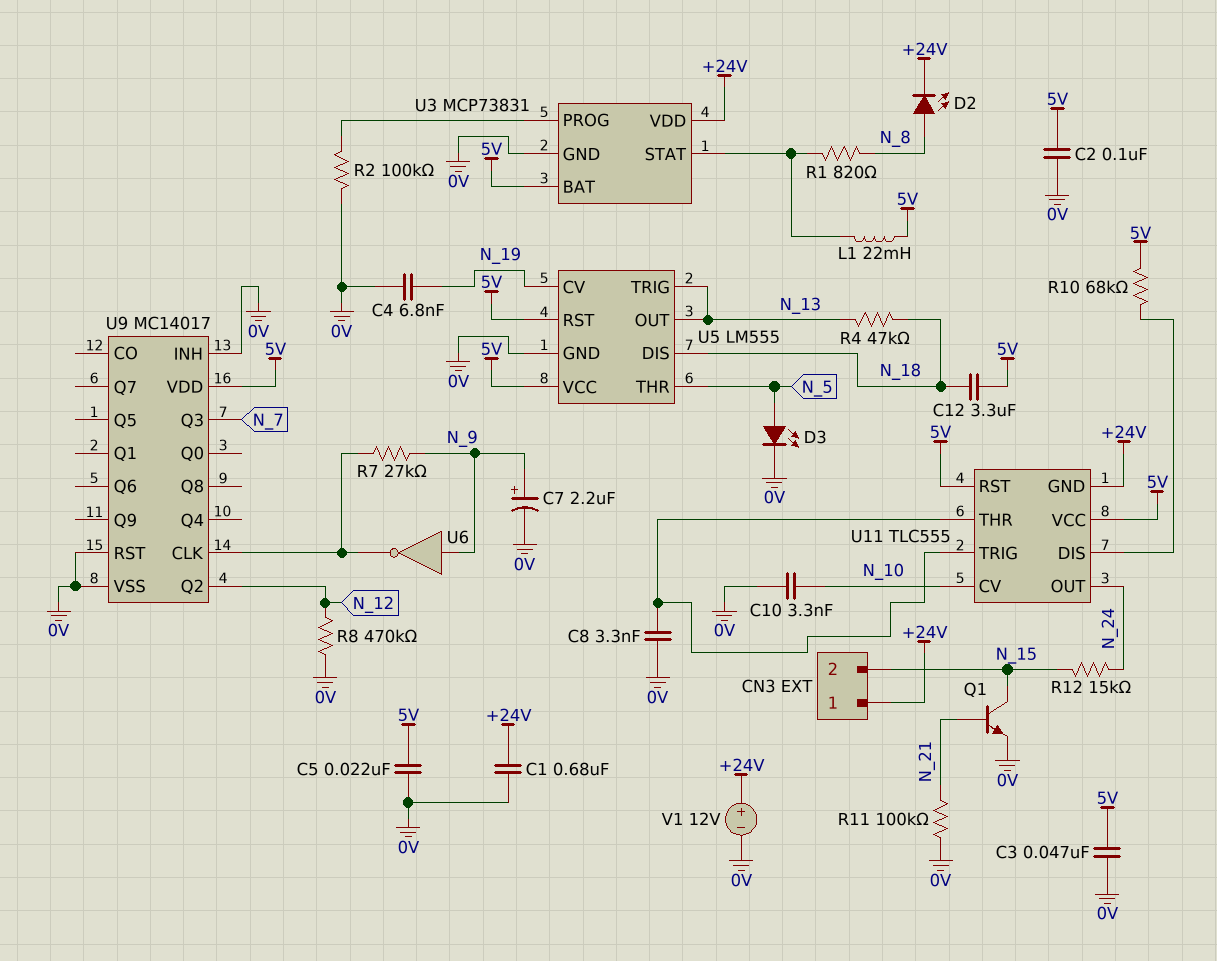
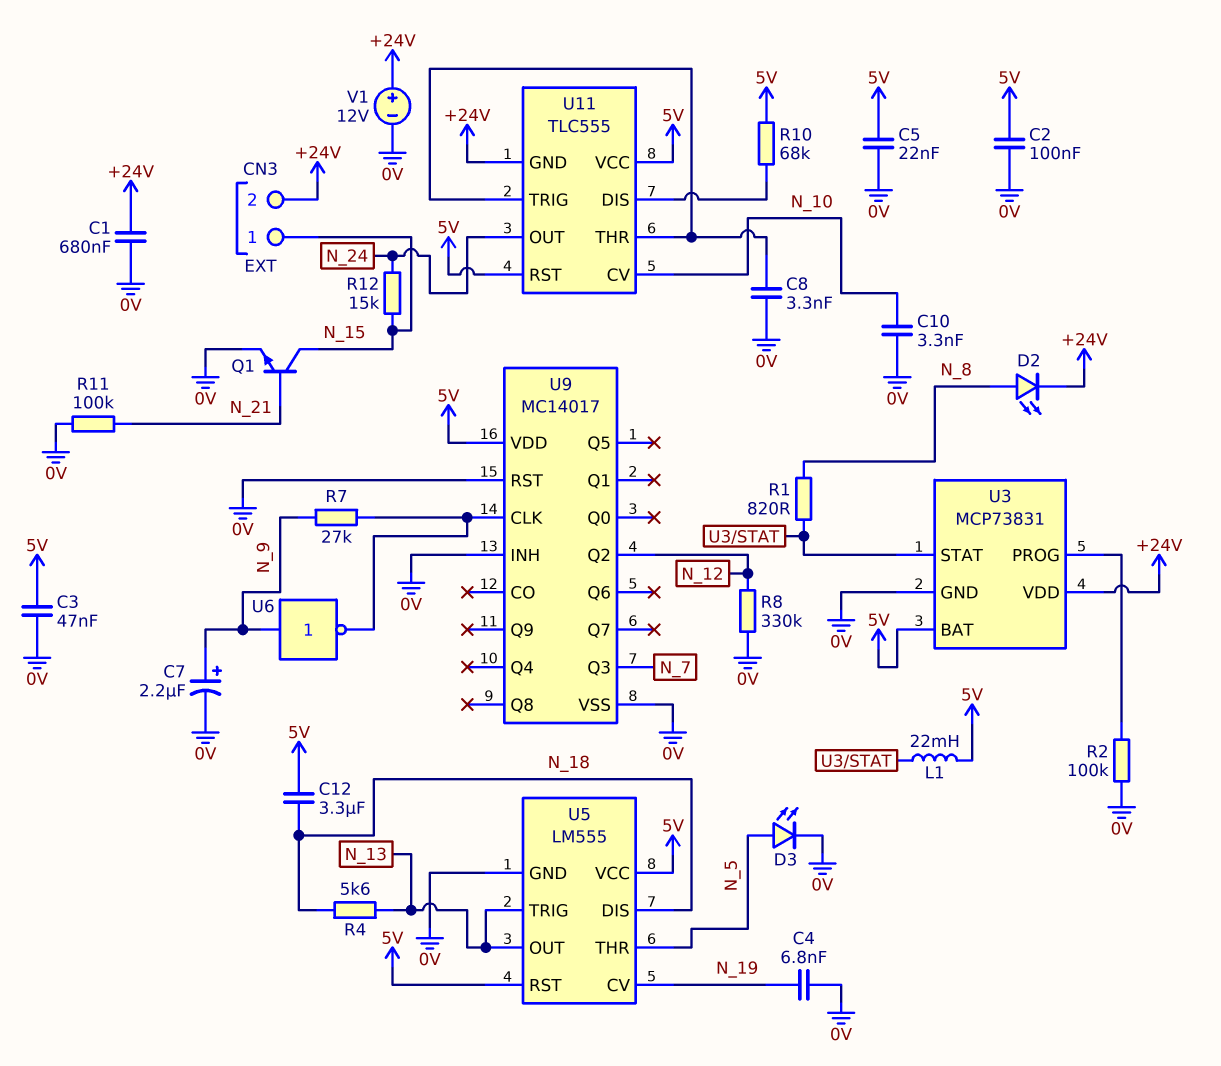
CN3 pin 1: +24V -> N_15
CN3 pin 2: N_15 -> +24V
R4: 47k (N_13, N_18) -> 5.6k (N_13, N_18)
R8: 470k (0V, N_12) -> 330k (0V, N_12)

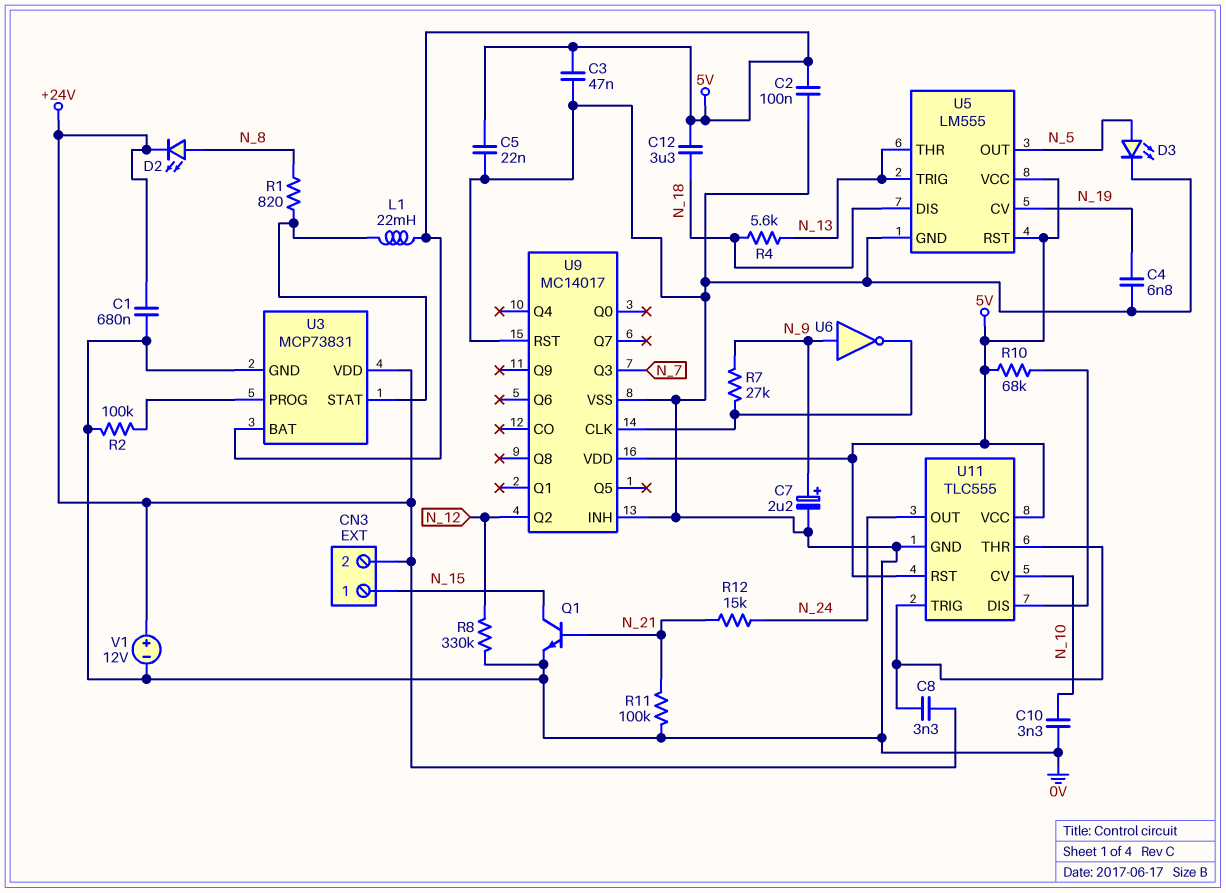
C8: 3.3nF (0V, U11/THR) -> 3.3nF (+24V, U11/THR)
R12: 15k (N_15, N_24) -> 15k (N_21, N_24)
U5 pin OUT: N_13 -> N_5
U5 pin THR: N_5 -> N_13
U11 pin GND: +24V -> 0V

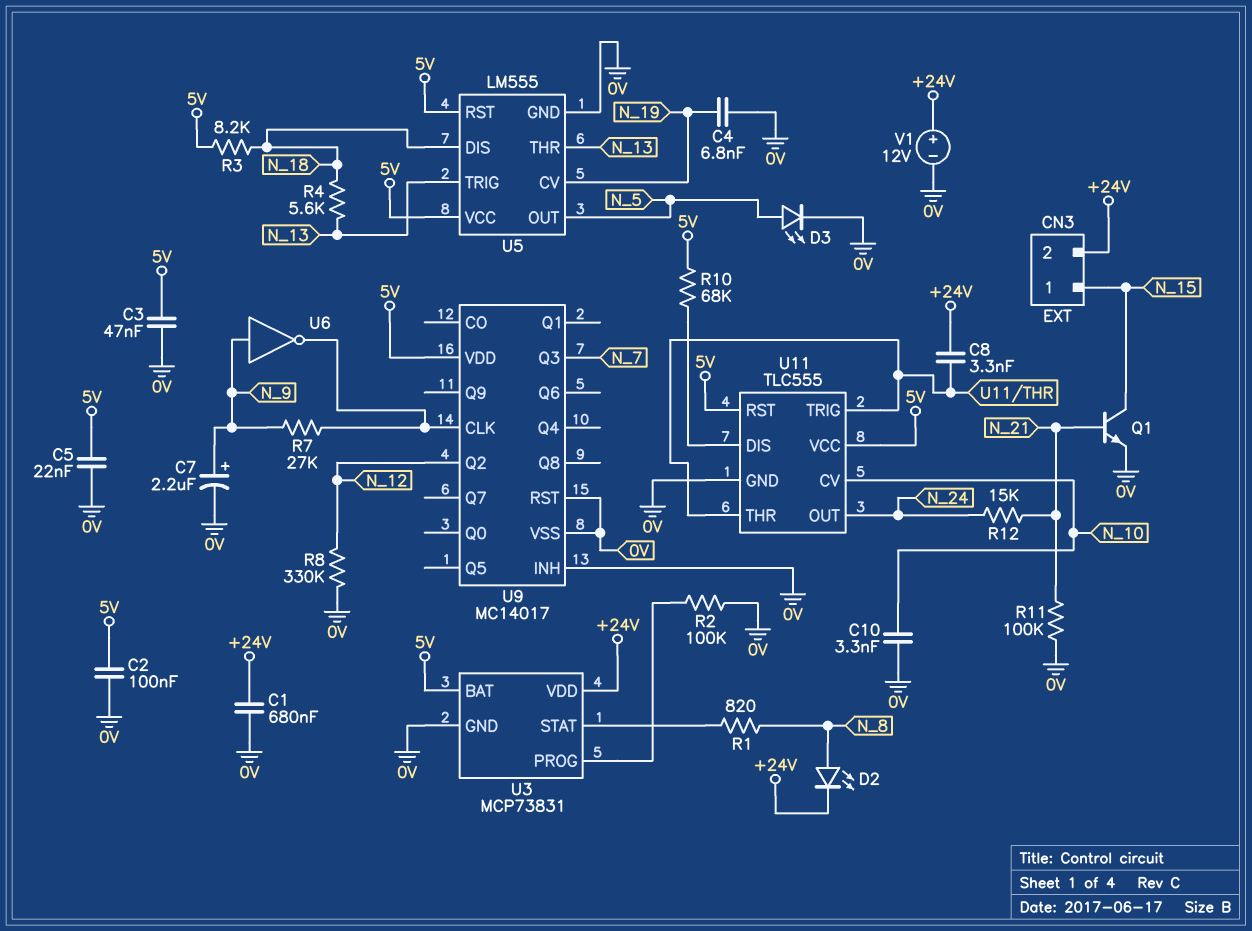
C12: 3.3uF (5V, N_18) -> none
L1: 22mH (5V, U3/STAT) -> none
R3: none -> 8.2k (5V, N_18)

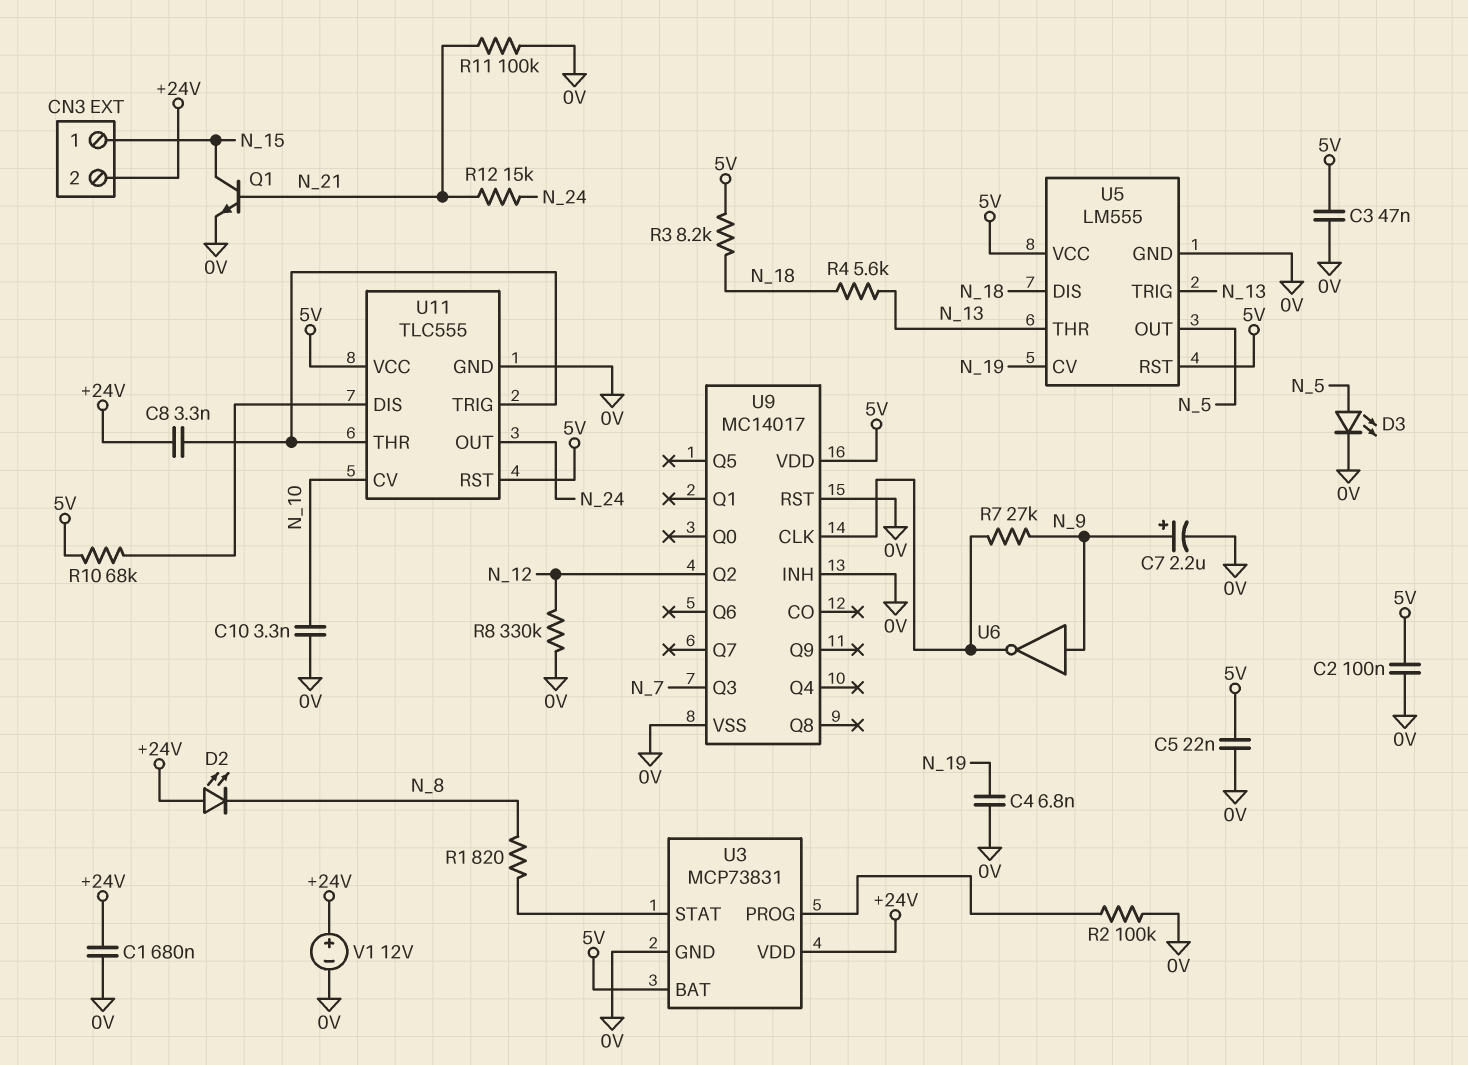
D2: LED (A N_8, K +24V) -> LED (A +24V, K N_8)

